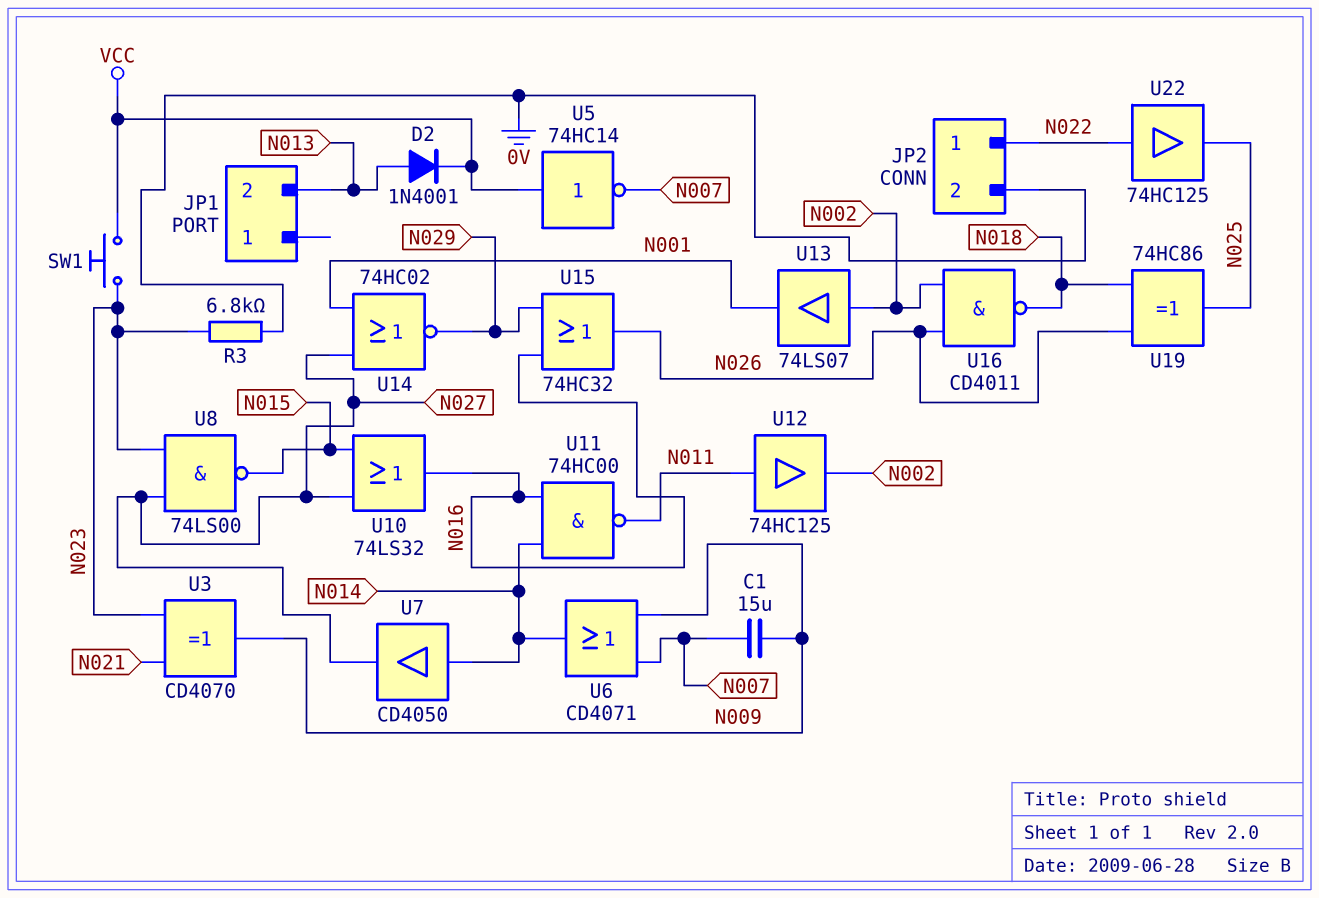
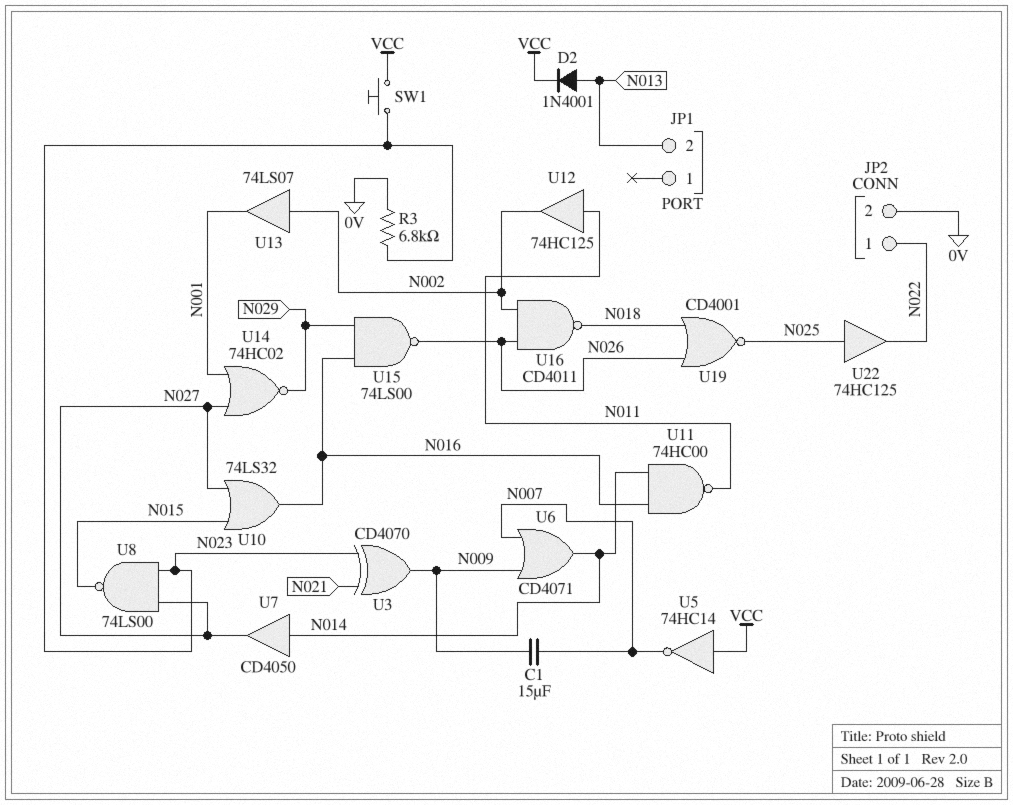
U15: OR 74HC32 (in N016, in N029, out N026) -> NAND 74LS00 (in N016, in N029, out N026)
U19: XOR 74HC86 (in N018, in N026, out N025) -> NOR CD4001 (in N018, in N026, out N025)
U22: buffer 74HC125 (in N022, out N025) -> buffer 74HC125 (in N025, out N022)

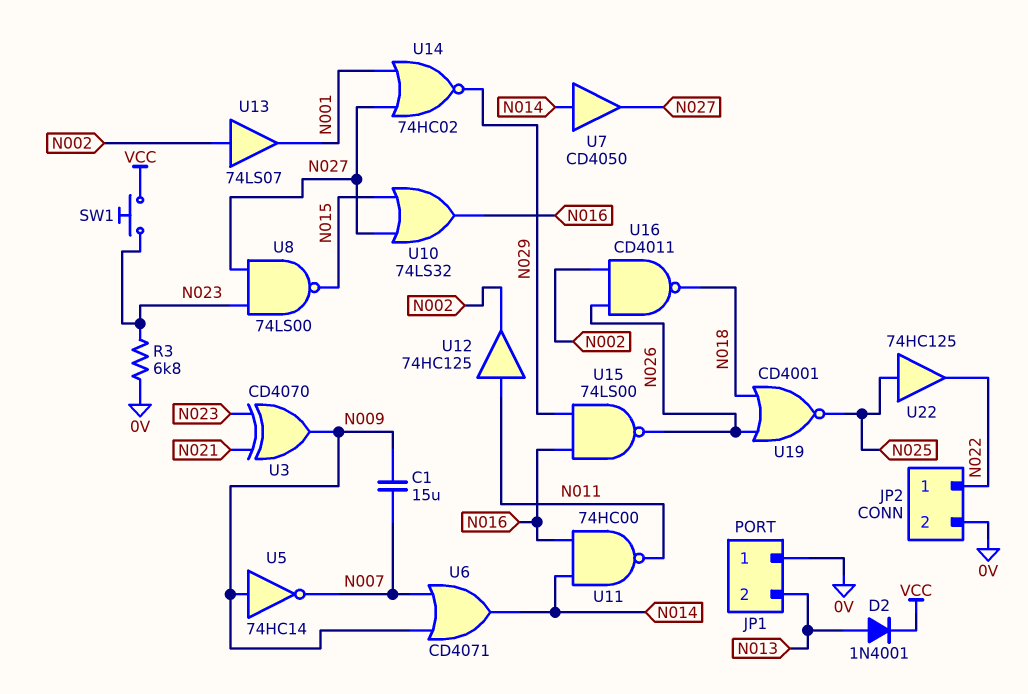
JP1 pin 1: none -> 0V
U5: NOT 74HC14 (in VCC, out N007) -> NOT 74HC14 (in N009, out N007)

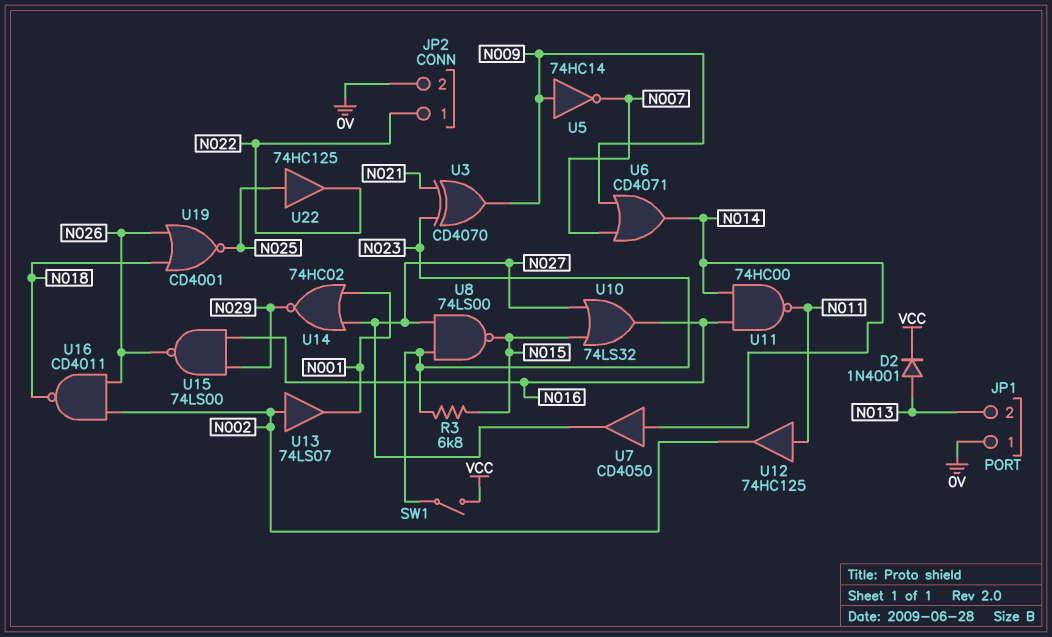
C1: 15uF (N007, N009) -> none
R3: 6.8k (0V, N023) -> 6.8k (N015, N023)
SW1: button (N023, VCC) -> switch (N023, VCC)

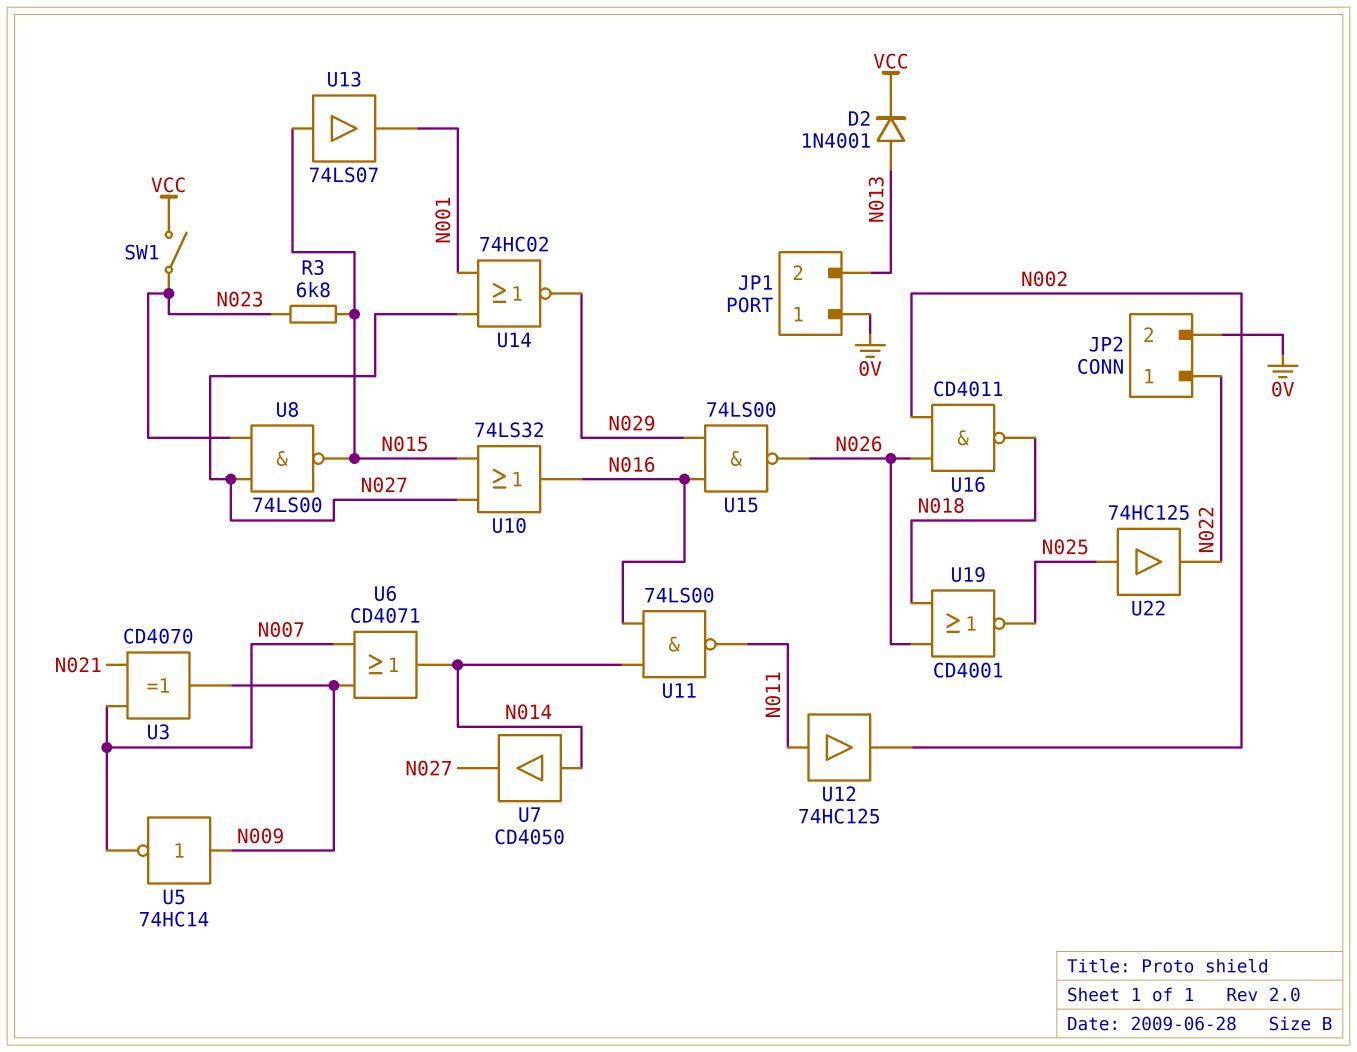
U3: XOR CD4070 (in N021, in N023, out N009) -> XOR CD4070 (in N007, in N021, out N009)
U11: NAND 74HC00 (in N014, in N016, out N011) -> NAND 74LS00 (in N014, in N016, out N011)
U13: buffer 74LS07 (in N002, out N001) -> buffer 74LS07 (in N015, out N001)

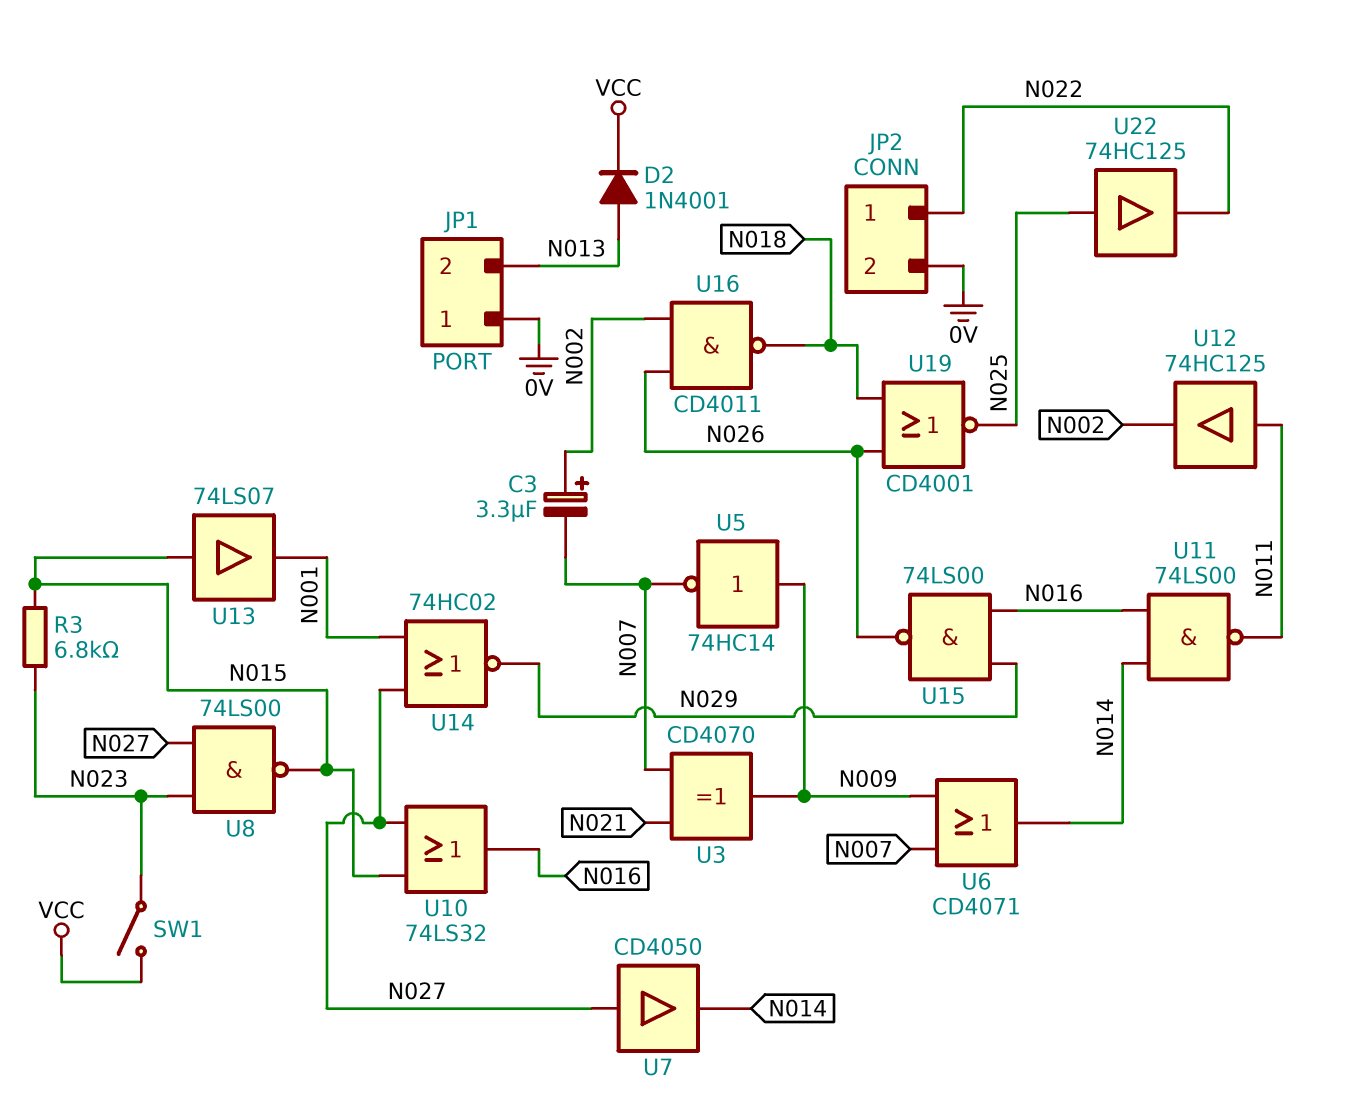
C3: none -> 3.3uF (plus N002, minus N007)
U7: buffer CD4050 (in N014, out N027) -> buffer CD4050 (in N027, out N014)

